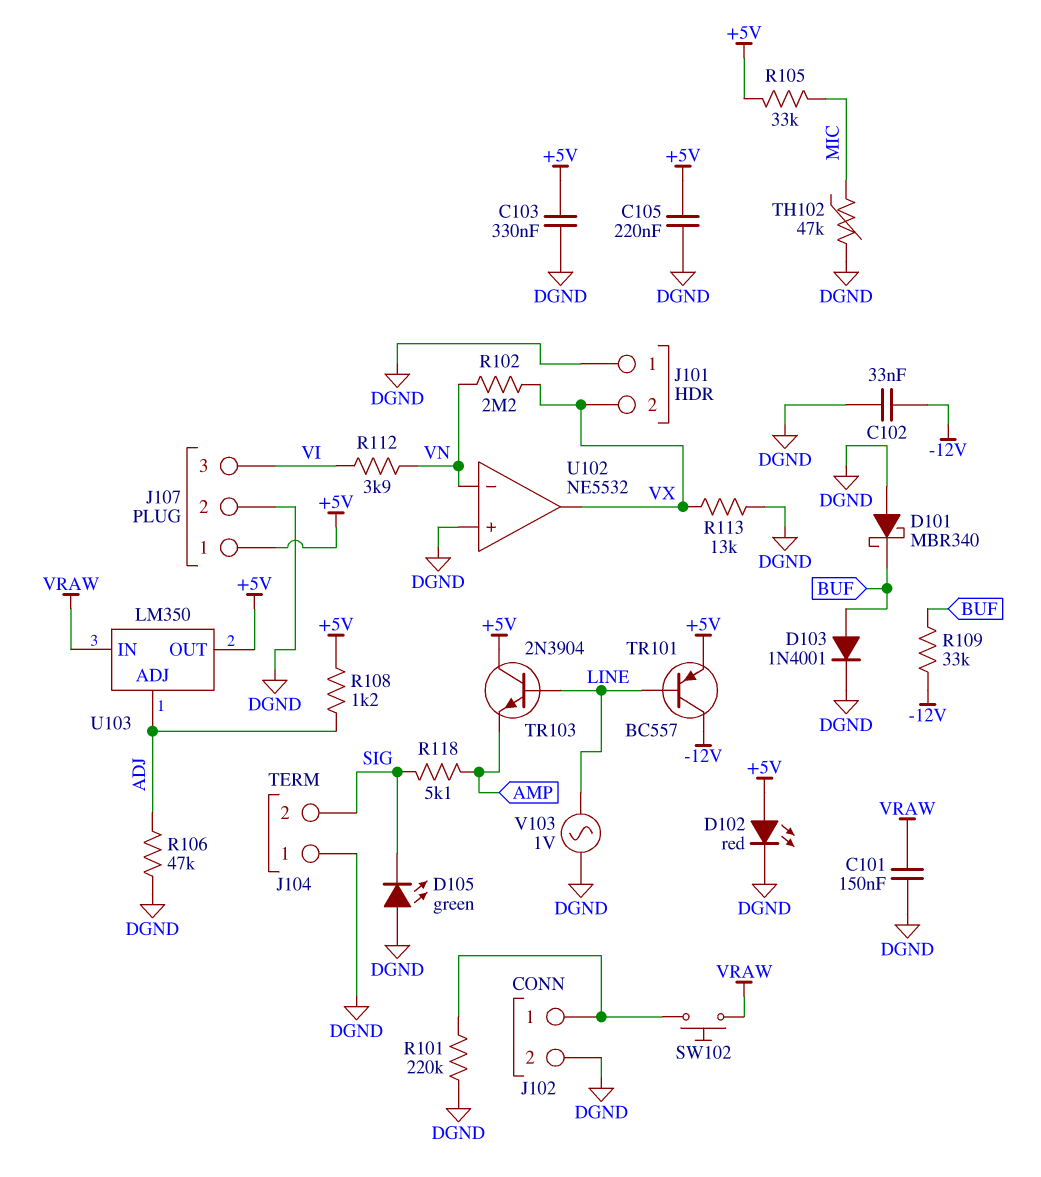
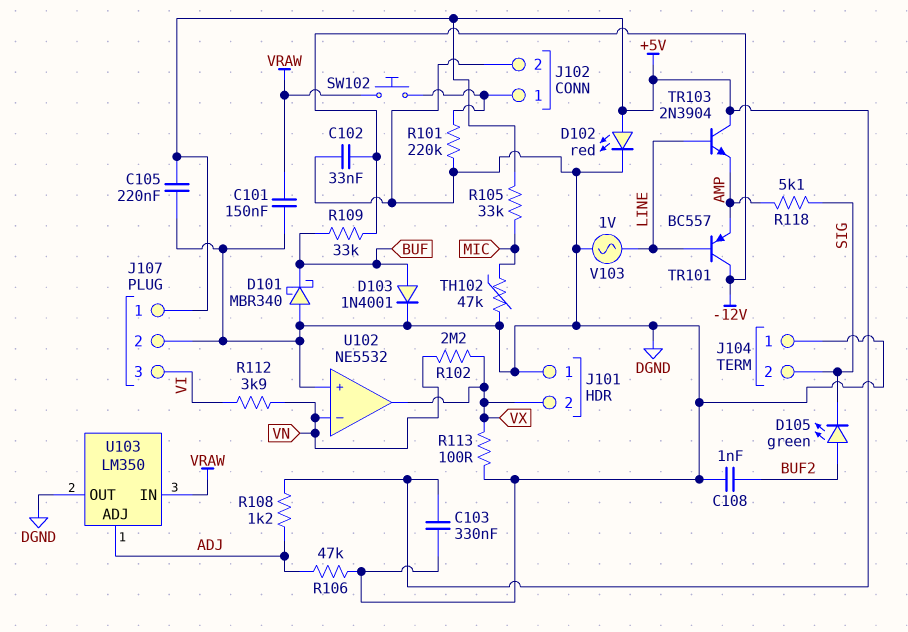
C108: none -> 1nF (BUF2, DGND)
D105: LED green (A DGND, K SIG) -> LED green (A BUF2, K SIG)
R113: 13k (DGND, VX) -> 100 (DGND, VX)
TR101: PNP BC557 (B LINE, C -12V, E +5V) -> PNP BC557 (B LINE, C -12V, E AMP)
U103 pin OUT: +5V -> DGND

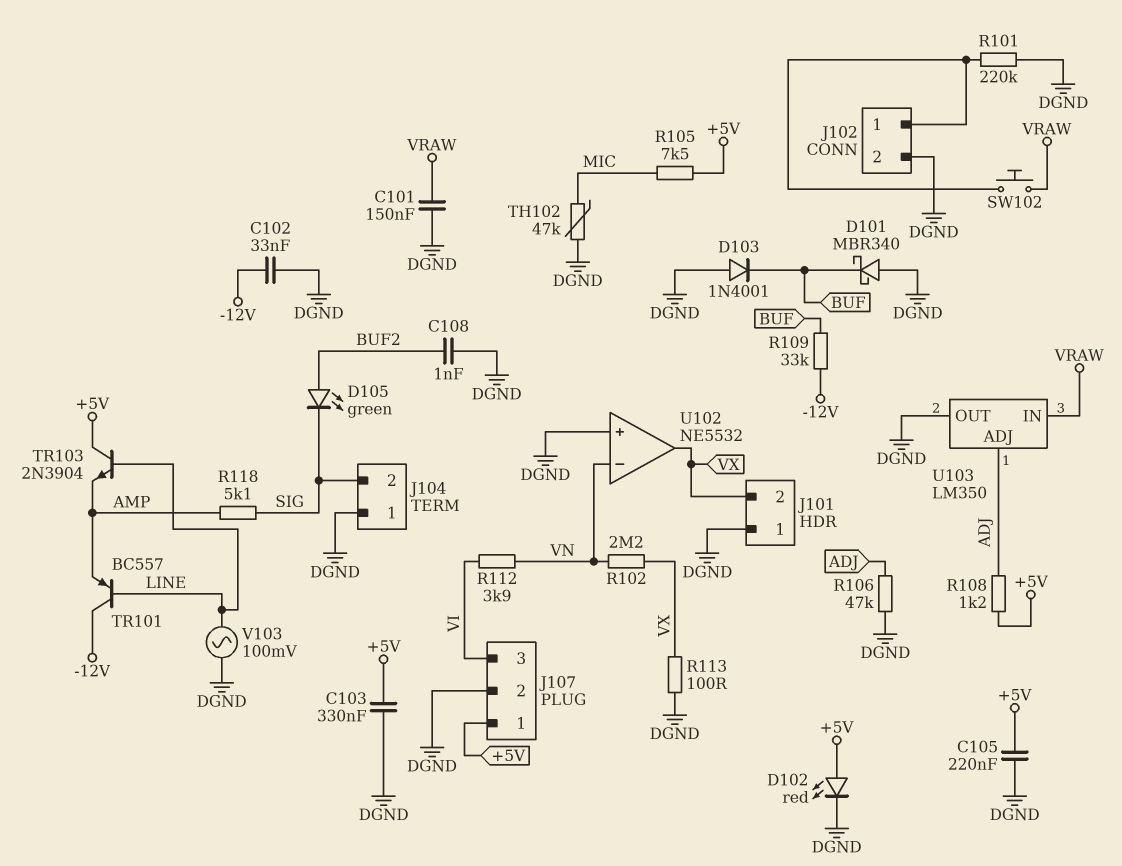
D103: diode 1N4001 (A BUF, K DGND) -> diode 1N4001 (A DGND, K BUF)
R105: 33k (+5V, MIC) -> 7.5k (+5V, MIC)
V103: AC 1V (DGND, LINE) -> AC 100mV (DGND, LINE)

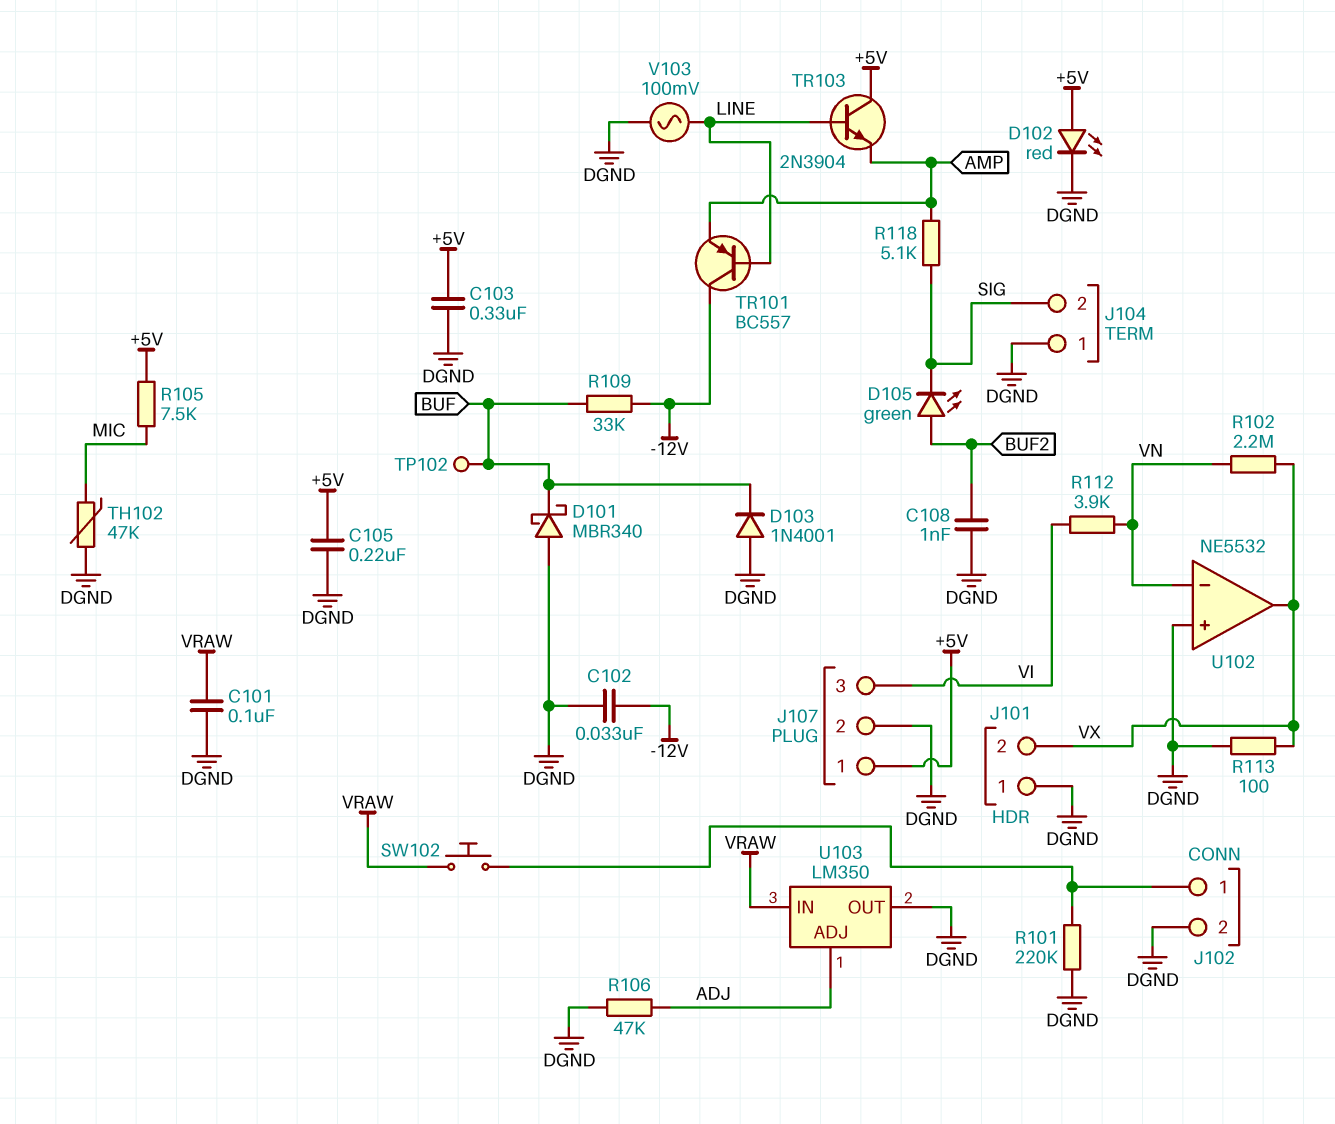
C101: 150nF (DGND, VRAW) -> 100nF (DGND, VRAW)
R108: 1.2k (+5V, ADJ) -> none
TP102: none -> test point (BUF)

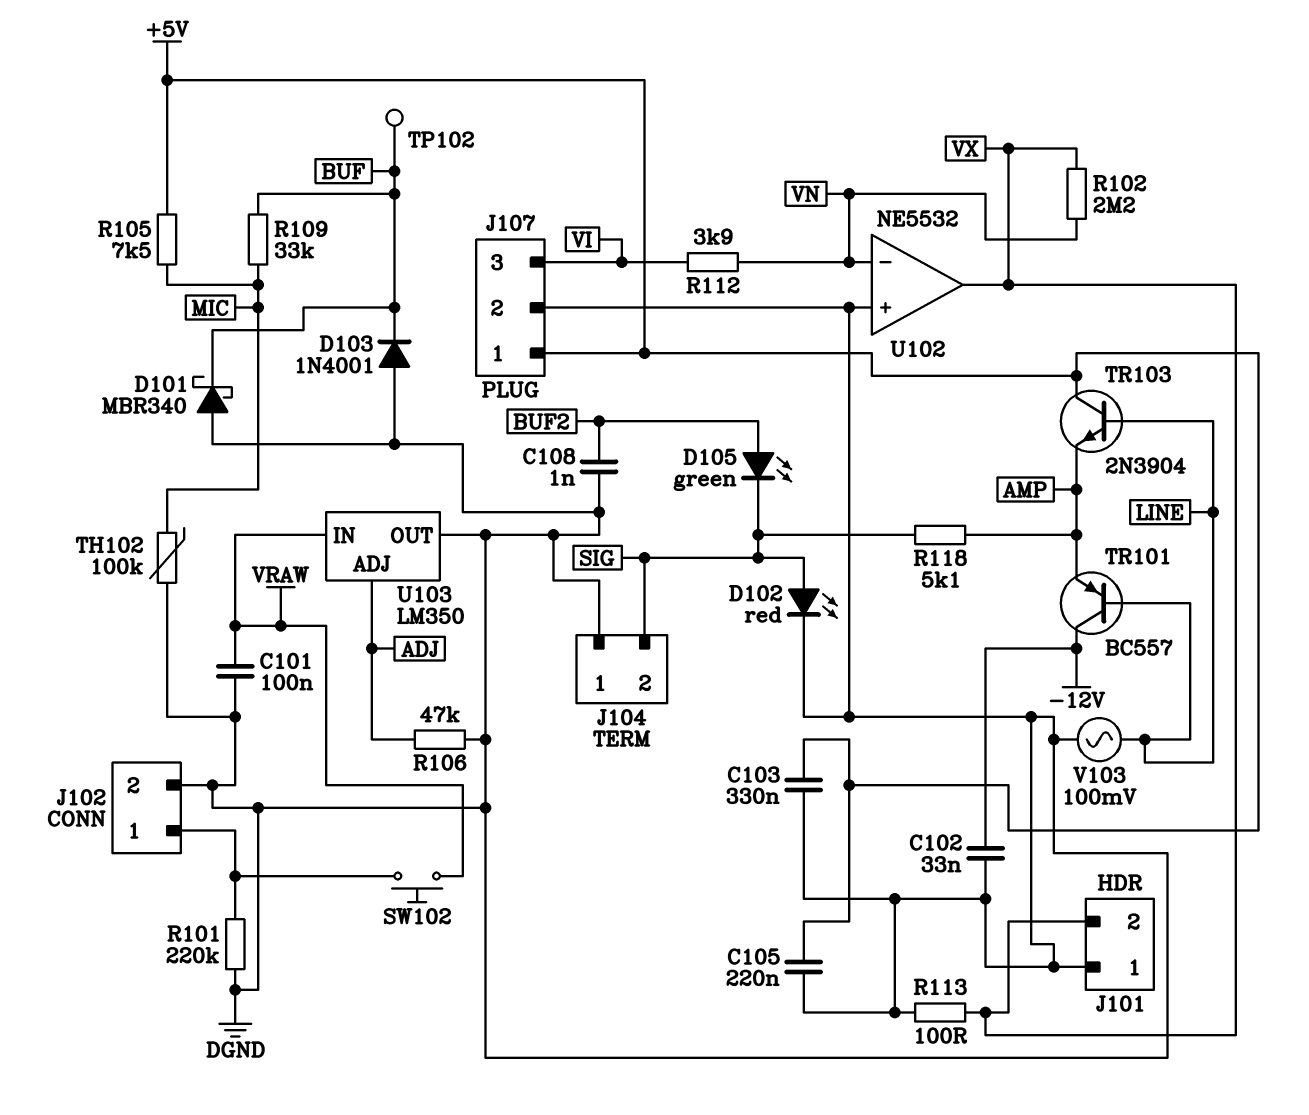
D102: LED red (A +5V, K DGND) -> LED red (A SIG, K DGND)
R109: 33k (-12V, BUF) -> 33k (BUF, MIC)
TH102: 47k (DGND, MIC) -> 100k (DGND, MIC)

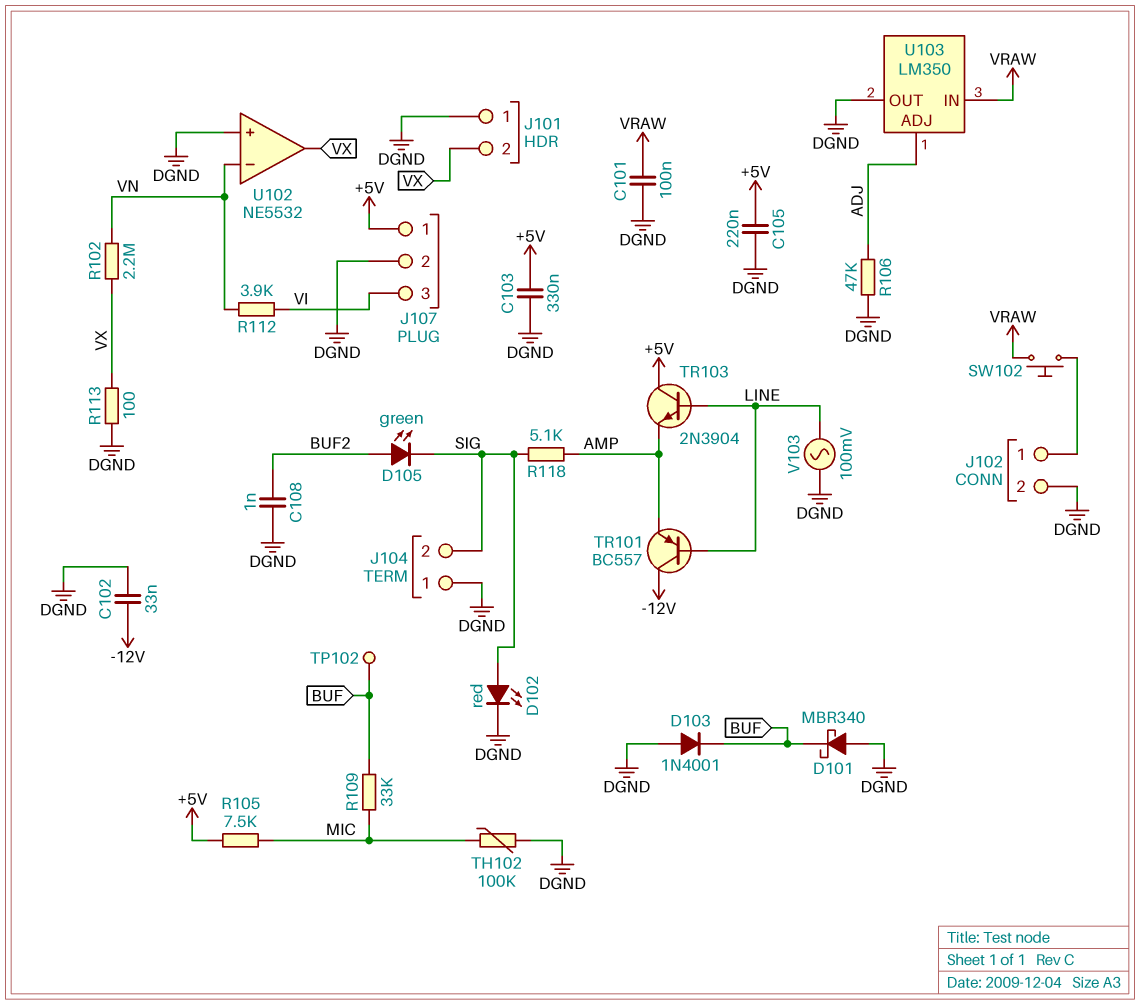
R101: 220k (DGND, J102/1) -> none

